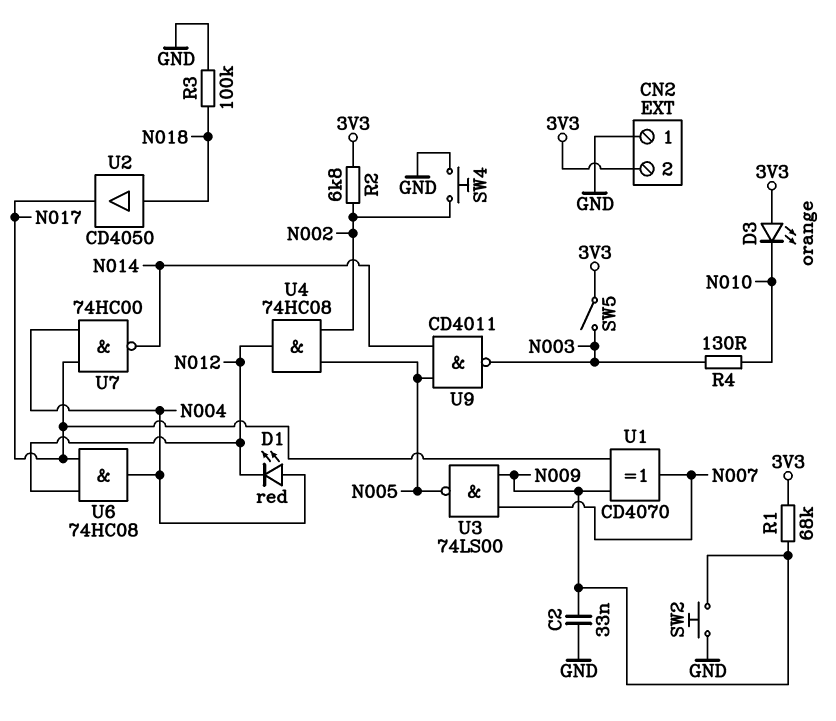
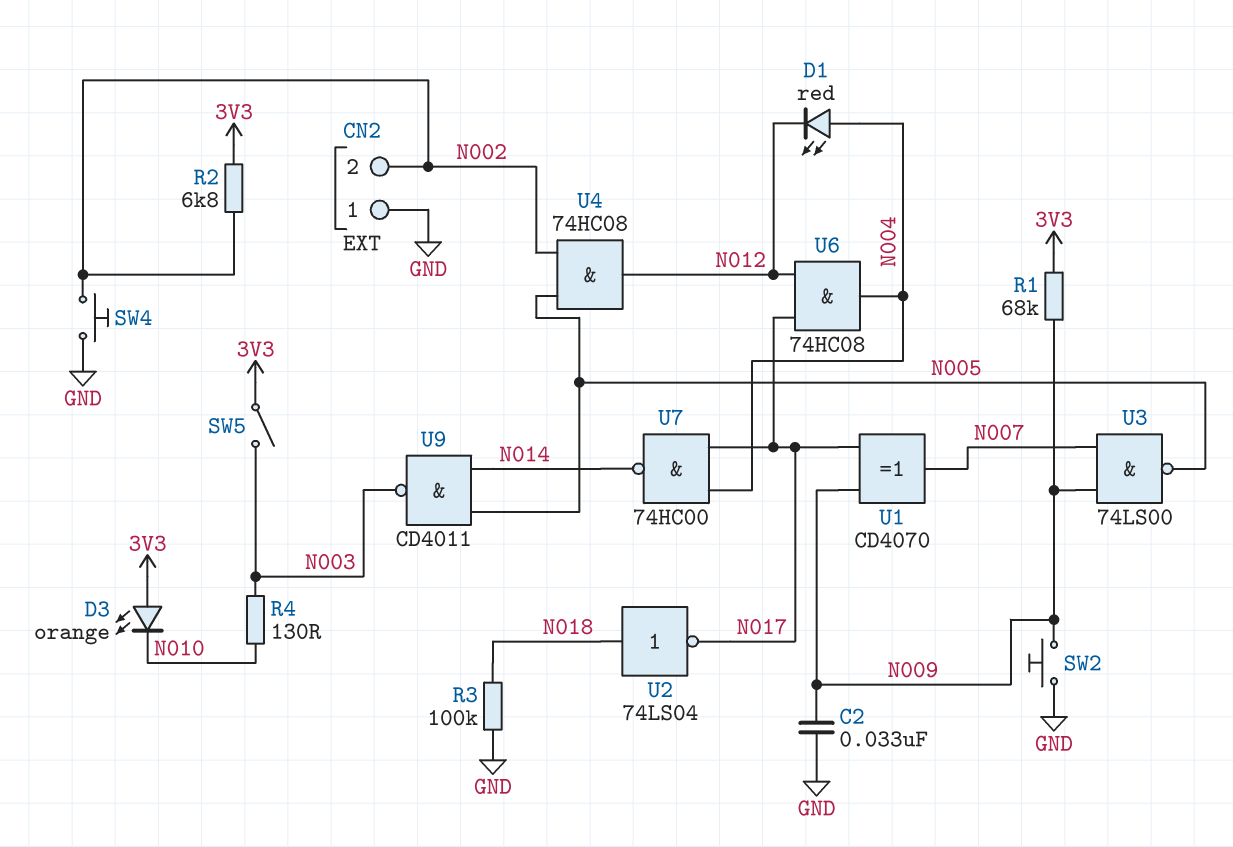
CN2 pin 2: 3V3 -> N002
U2: buffer CD4050 (in N018, out N017) -> NOT 74LS04 (in N018, out N017)

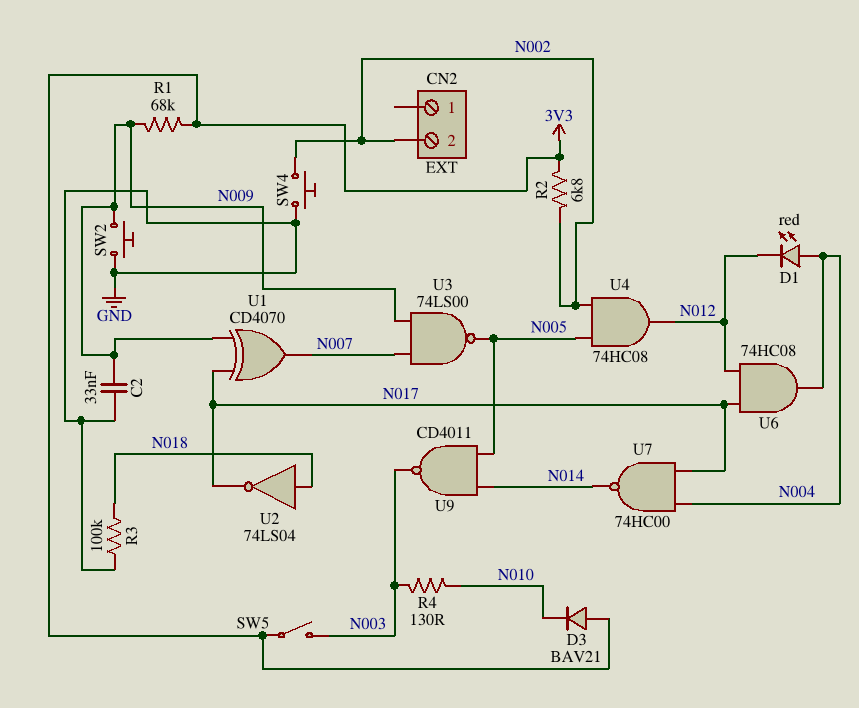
CN2 pin 1: GND -> none
D3: LED orange (A 3V3, K N010) -> diode BAV21 (A 3V3, K N010)

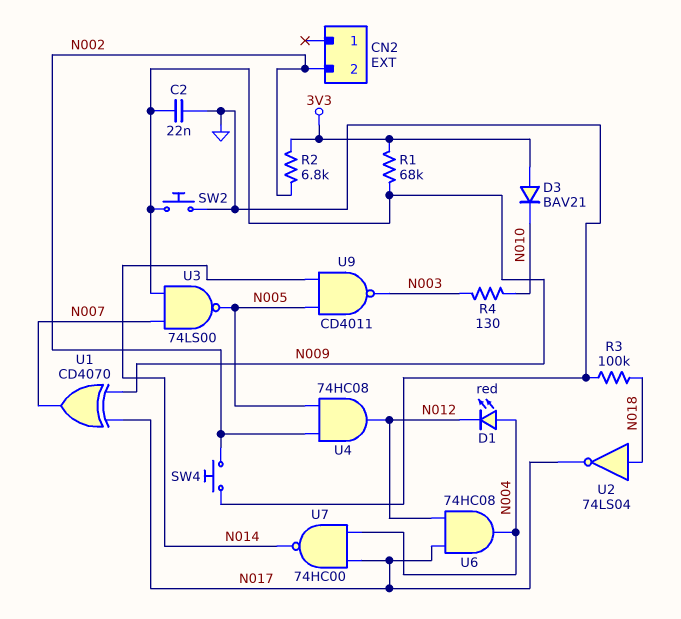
C2: 33nF (GND, N009) -> 22nF (GND, N009)
SW5: switch (3V3, N003) -> none

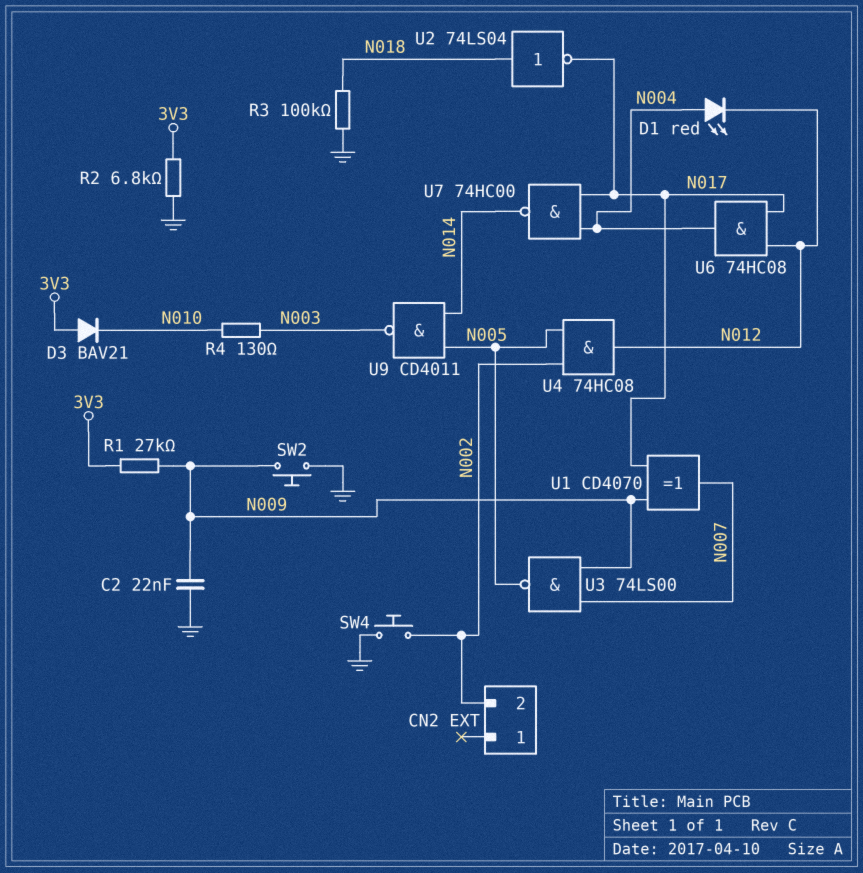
R1: 68k (3V3, N009) -> 27k (3V3, N009)
R2: 6.8k (3V3, N002) -> 6.8k (3V3, GND)

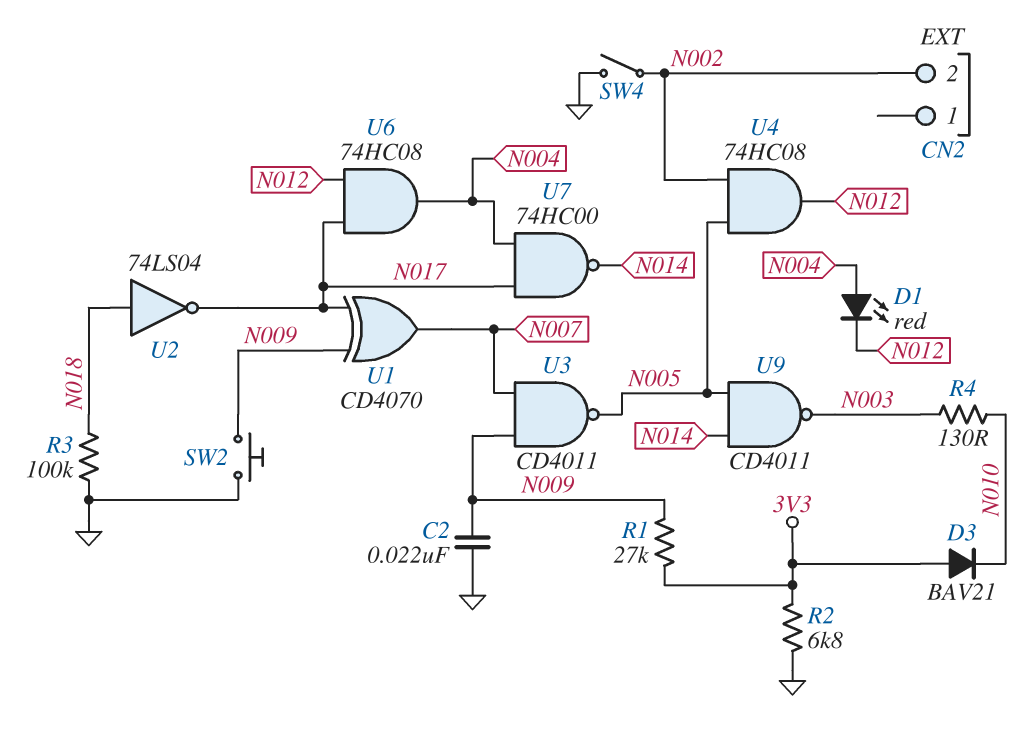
SW4: button (GND, N002) -> switch (GND, N002)
U3: NAND 74LS00 (in N007, in N009, out N005) -> NAND CD4011 (in N007, in N009, out N005)

